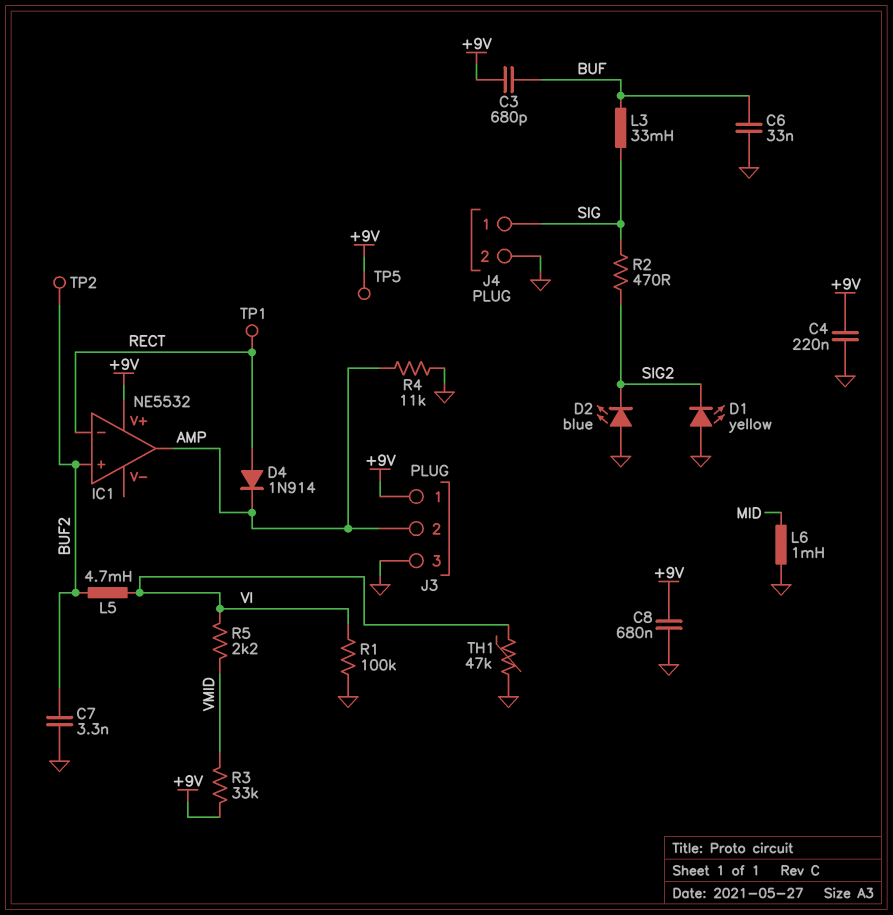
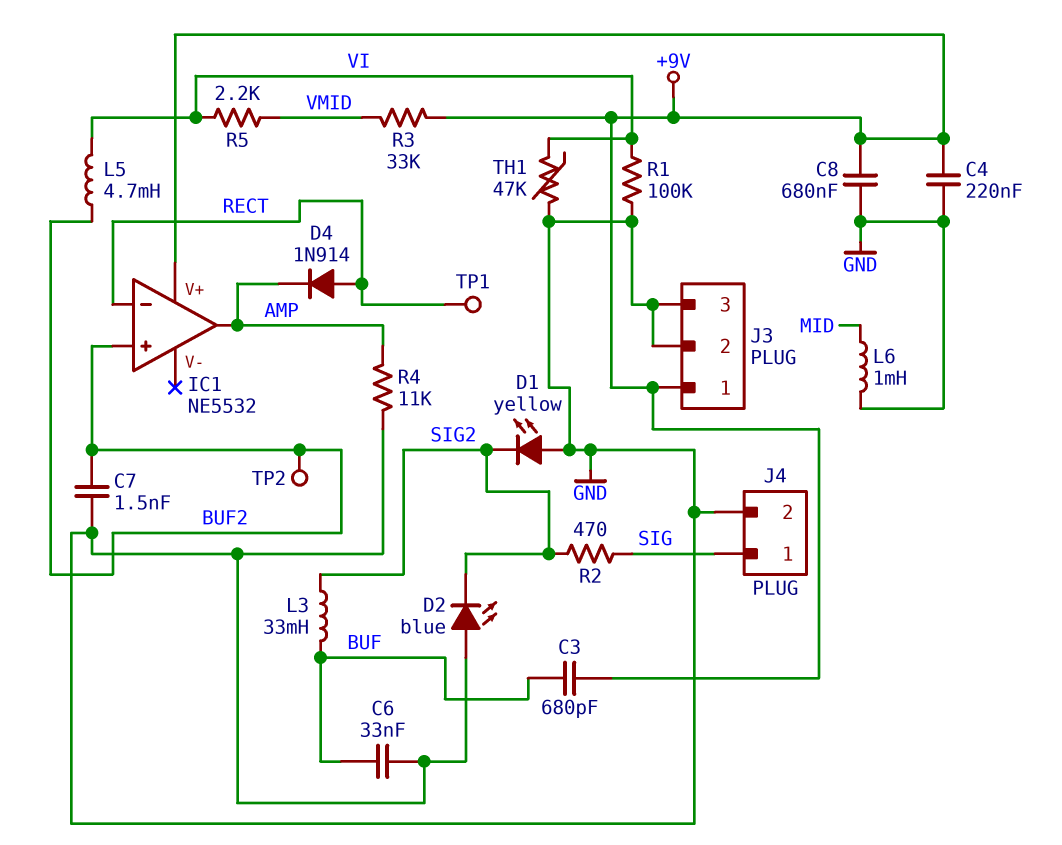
C7: 3.3nF (BUF2, GND) -> 1.5nF (BUF2, GND)
J3 pin 2: AMP -> GND
L3: 33mH (BUF, SIG) -> 33mH (BUF, SIG2)
TP5: test point (+9V) -> none

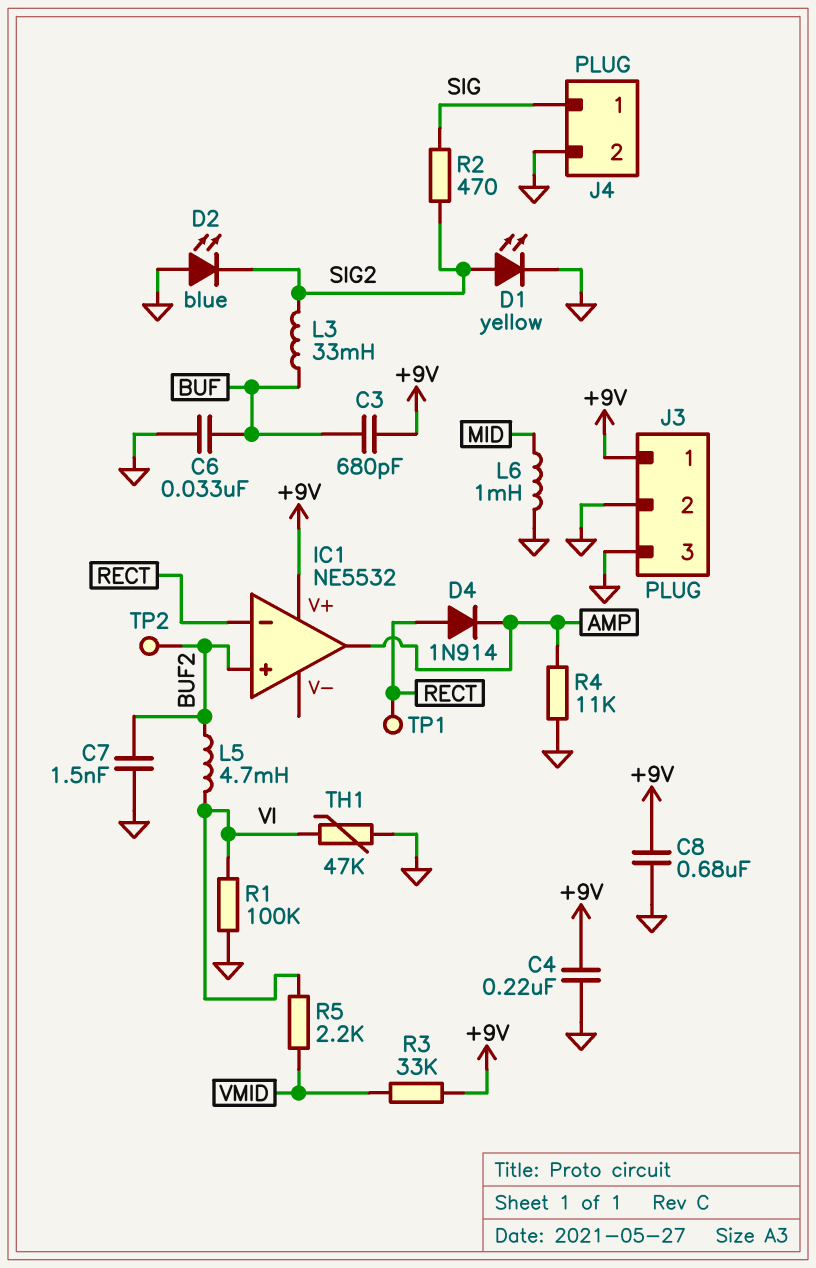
D1: LED yellow (A GND, K SIG2) -> LED yellow (A SIG2, K GND)

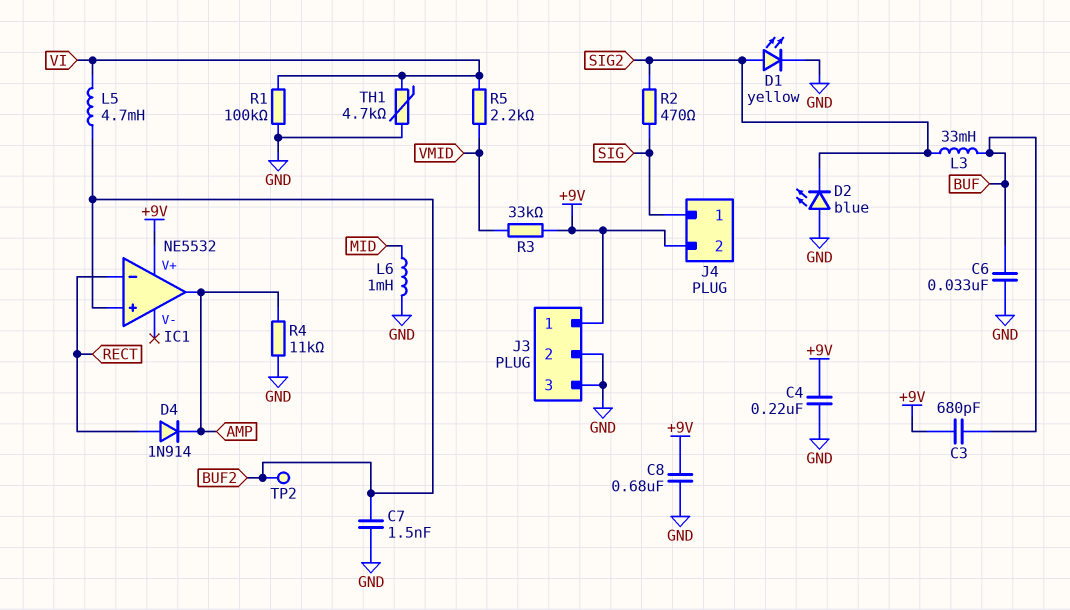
J4 pin 2: GND -> +9V
TH1: 47k (GND, VI) -> 4.7k (GND, VI)
TP1: test point (RECT) -> none

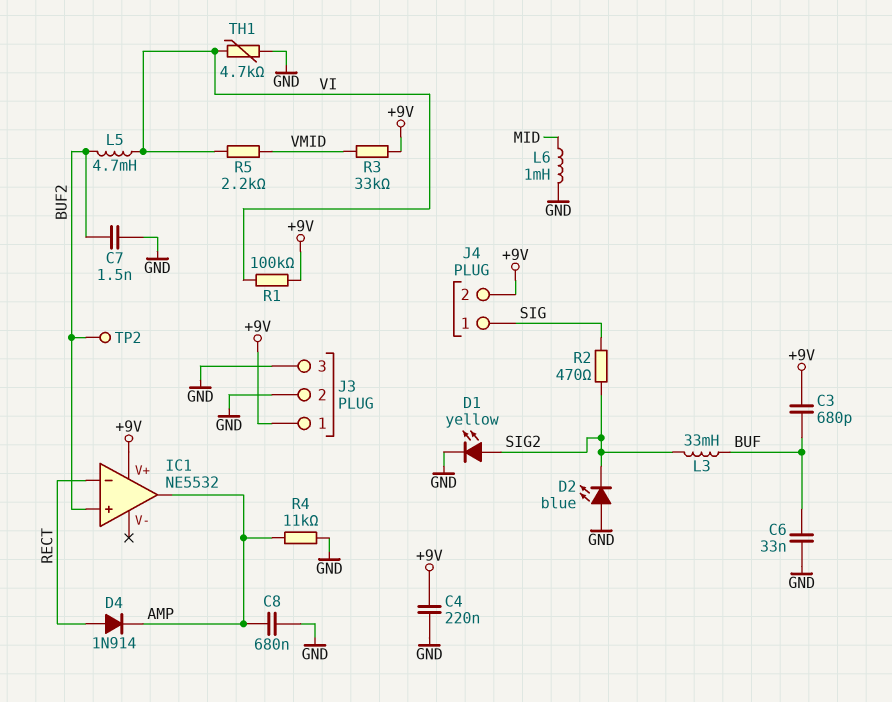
C8: 680nF (+9V, GND) -> 680nF (AMP, GND)
R1: 100k (GND, VI) -> 100k (+9V, VI)

